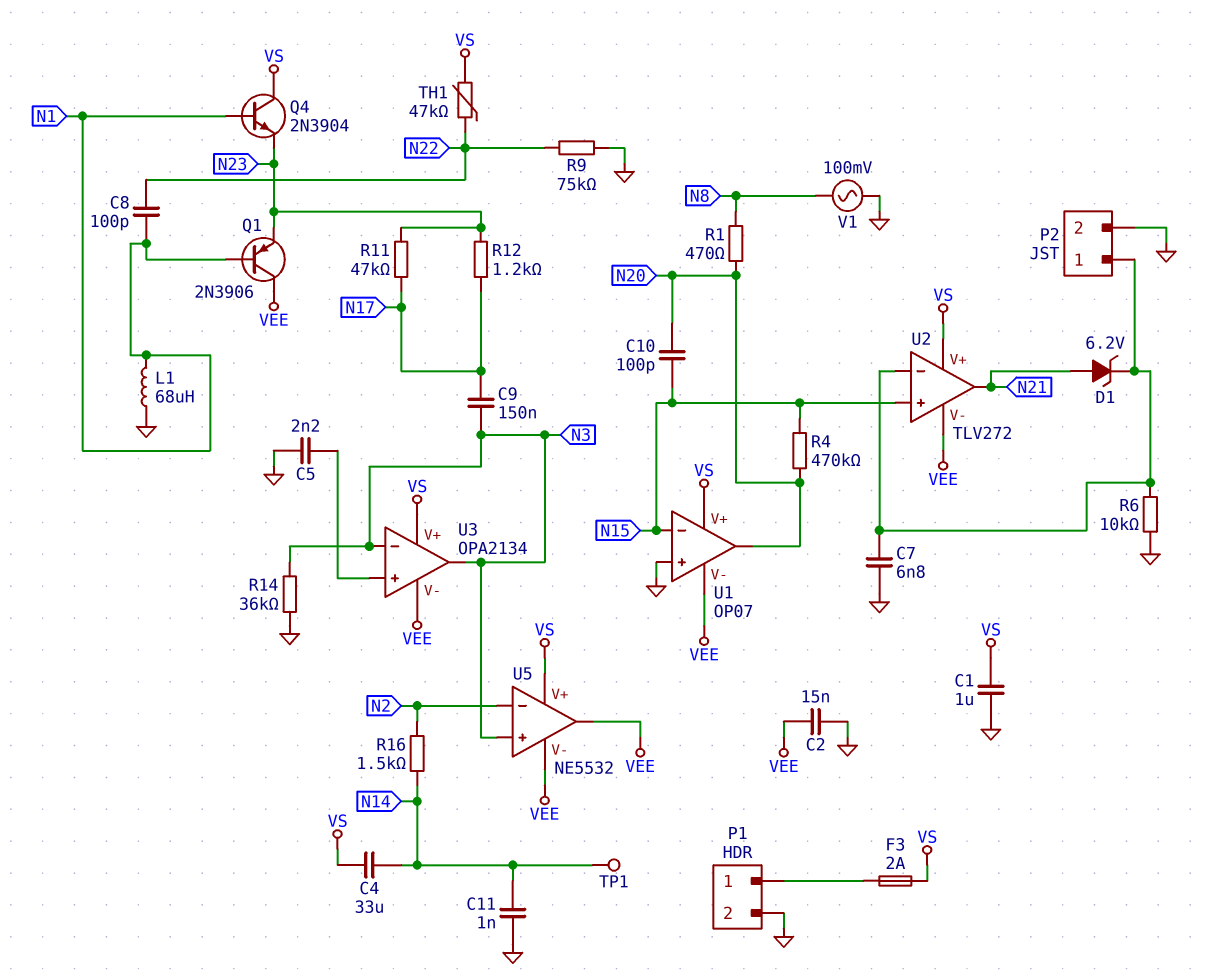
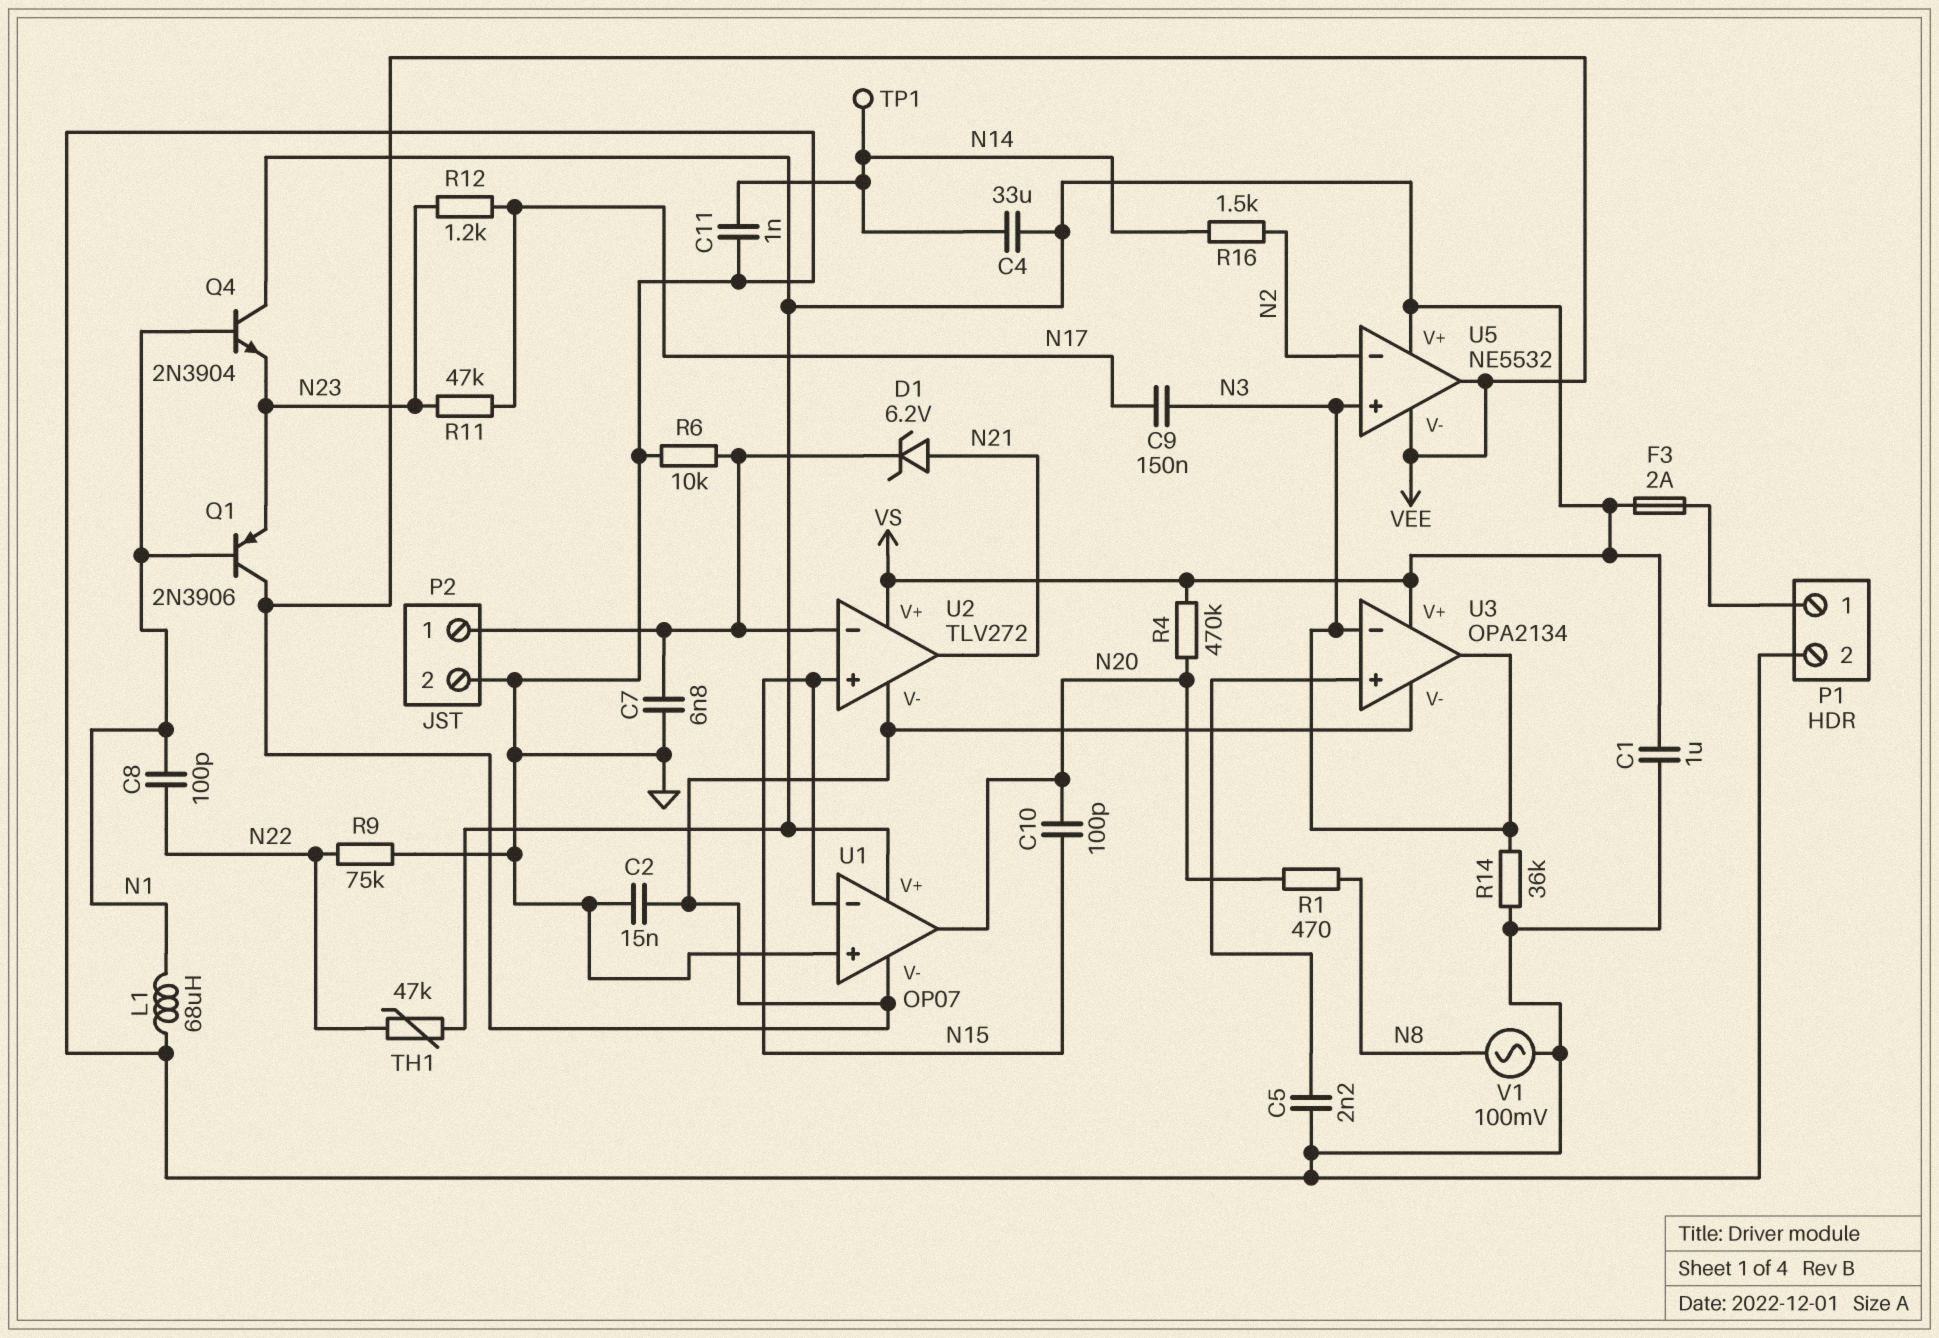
R4: 470k (N15, N20) -> 470k (N20, VS)

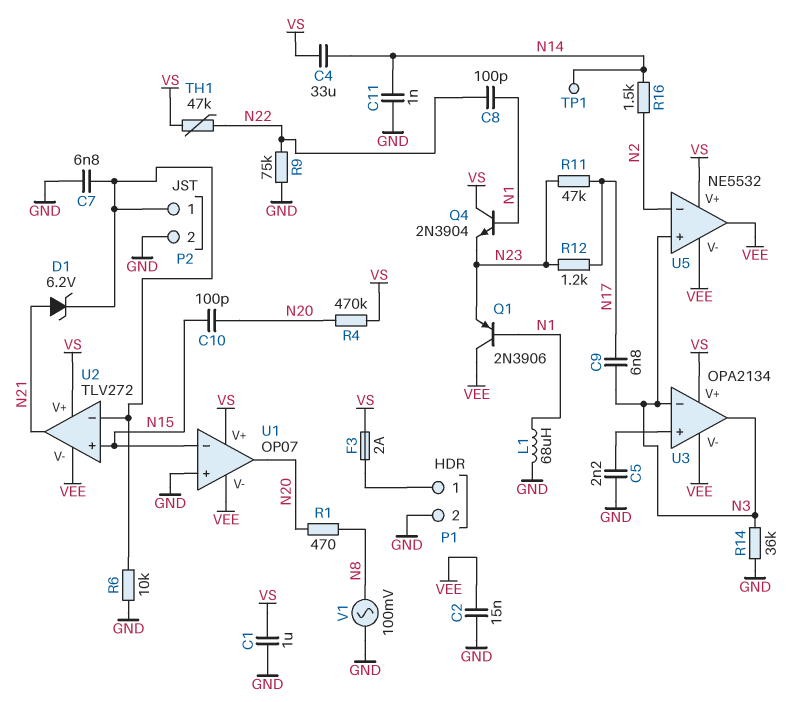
C9: 150nF (N3, N17) -> 6.8nF (N3, N17)

